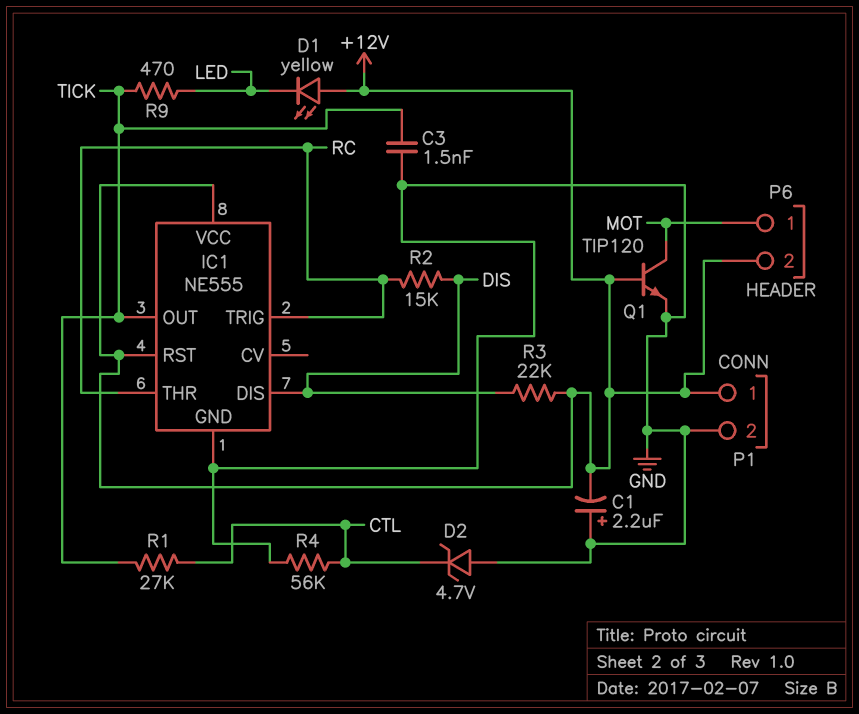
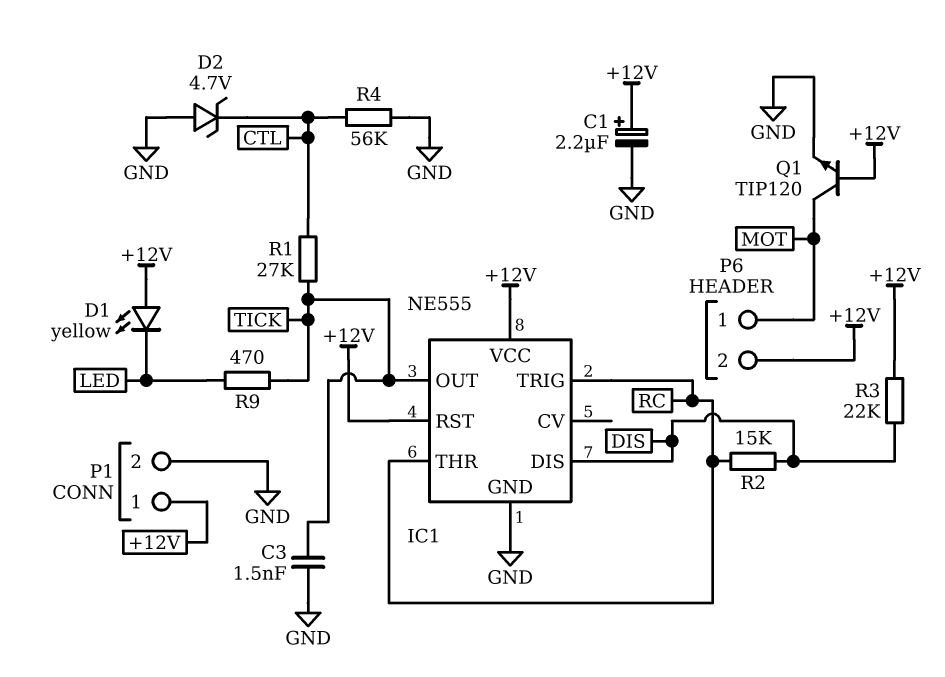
C1: 2.2uF (plus GND, minus +12V) -> 2.2uF (plus +12V, minus GND)

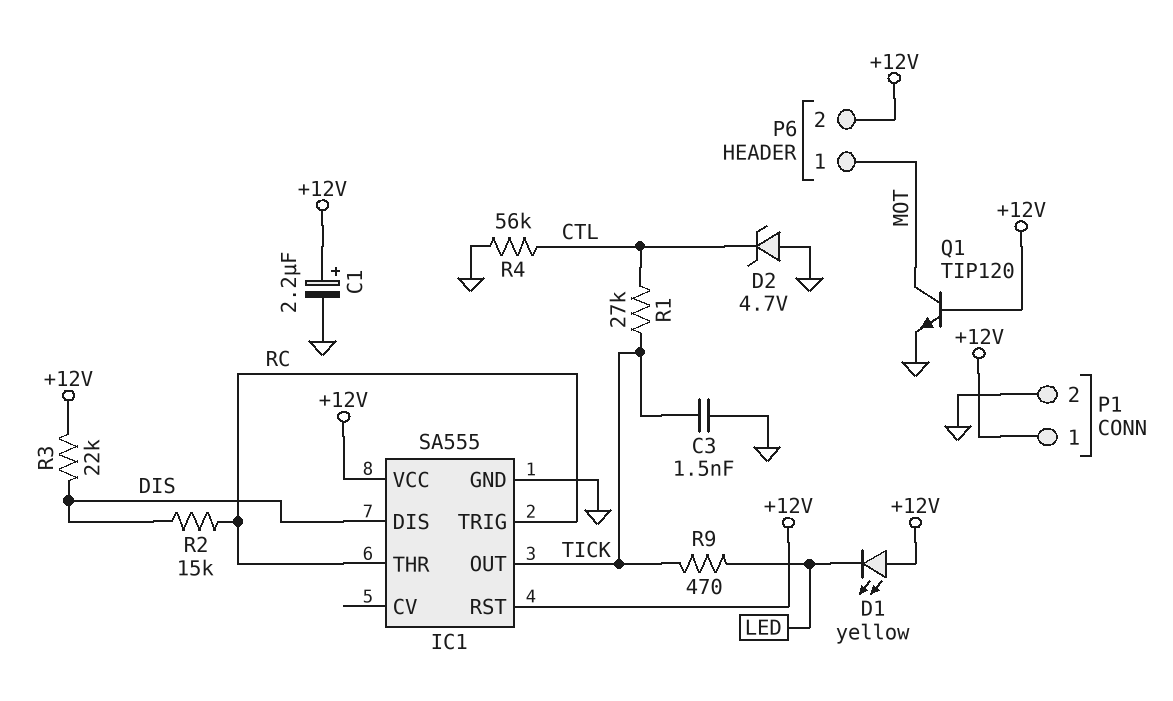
IC1: NE555 -> SA555

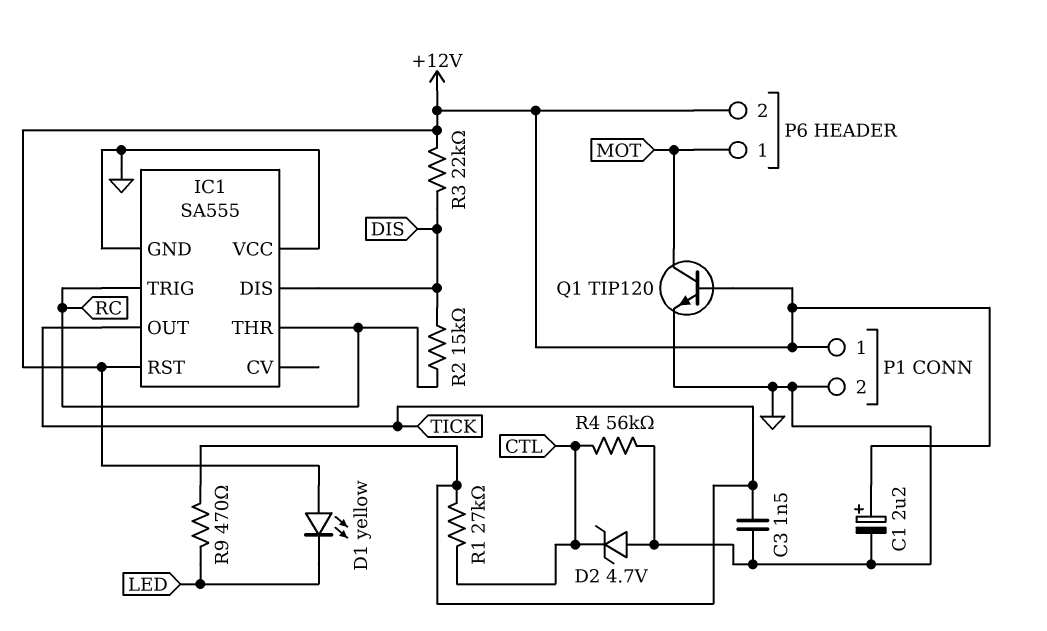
IC1 pin VCC: +12V -> GND

